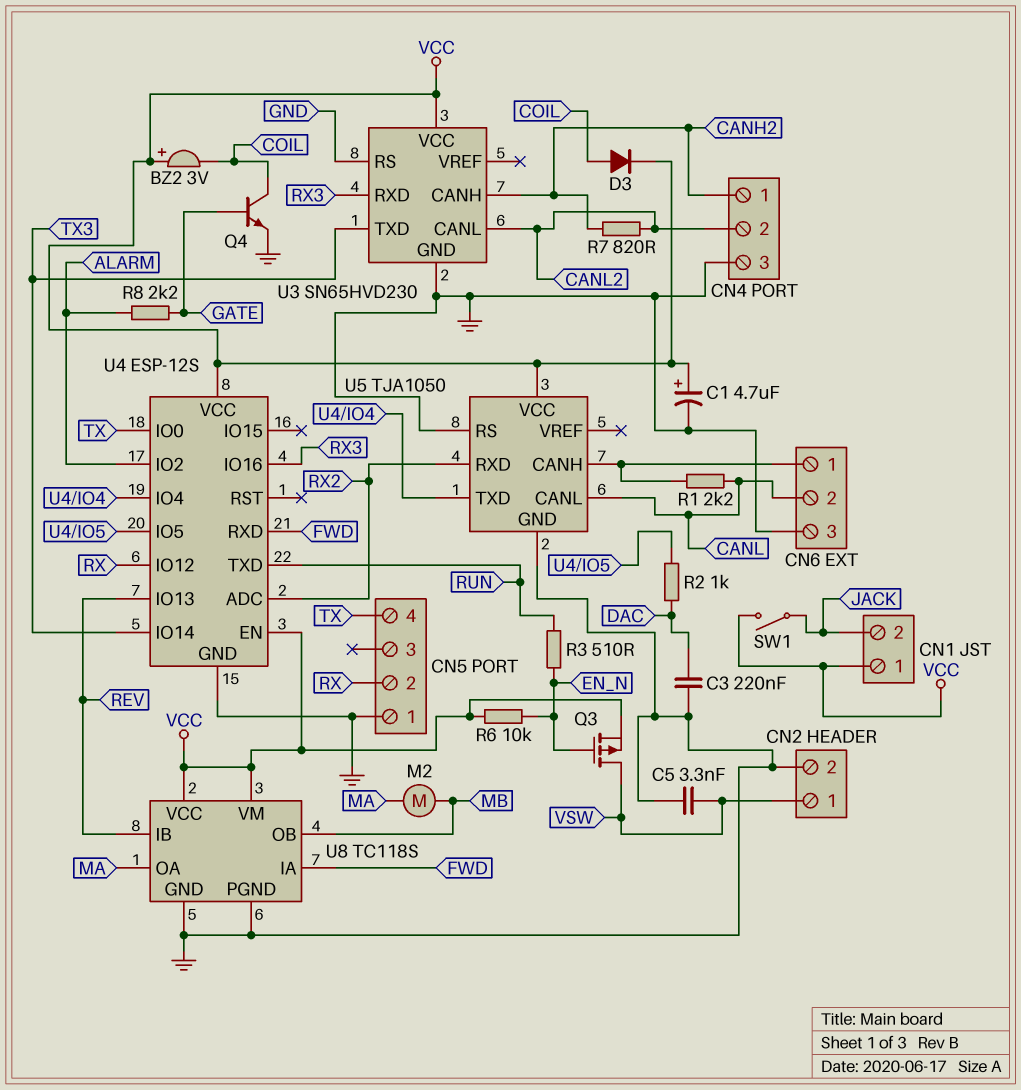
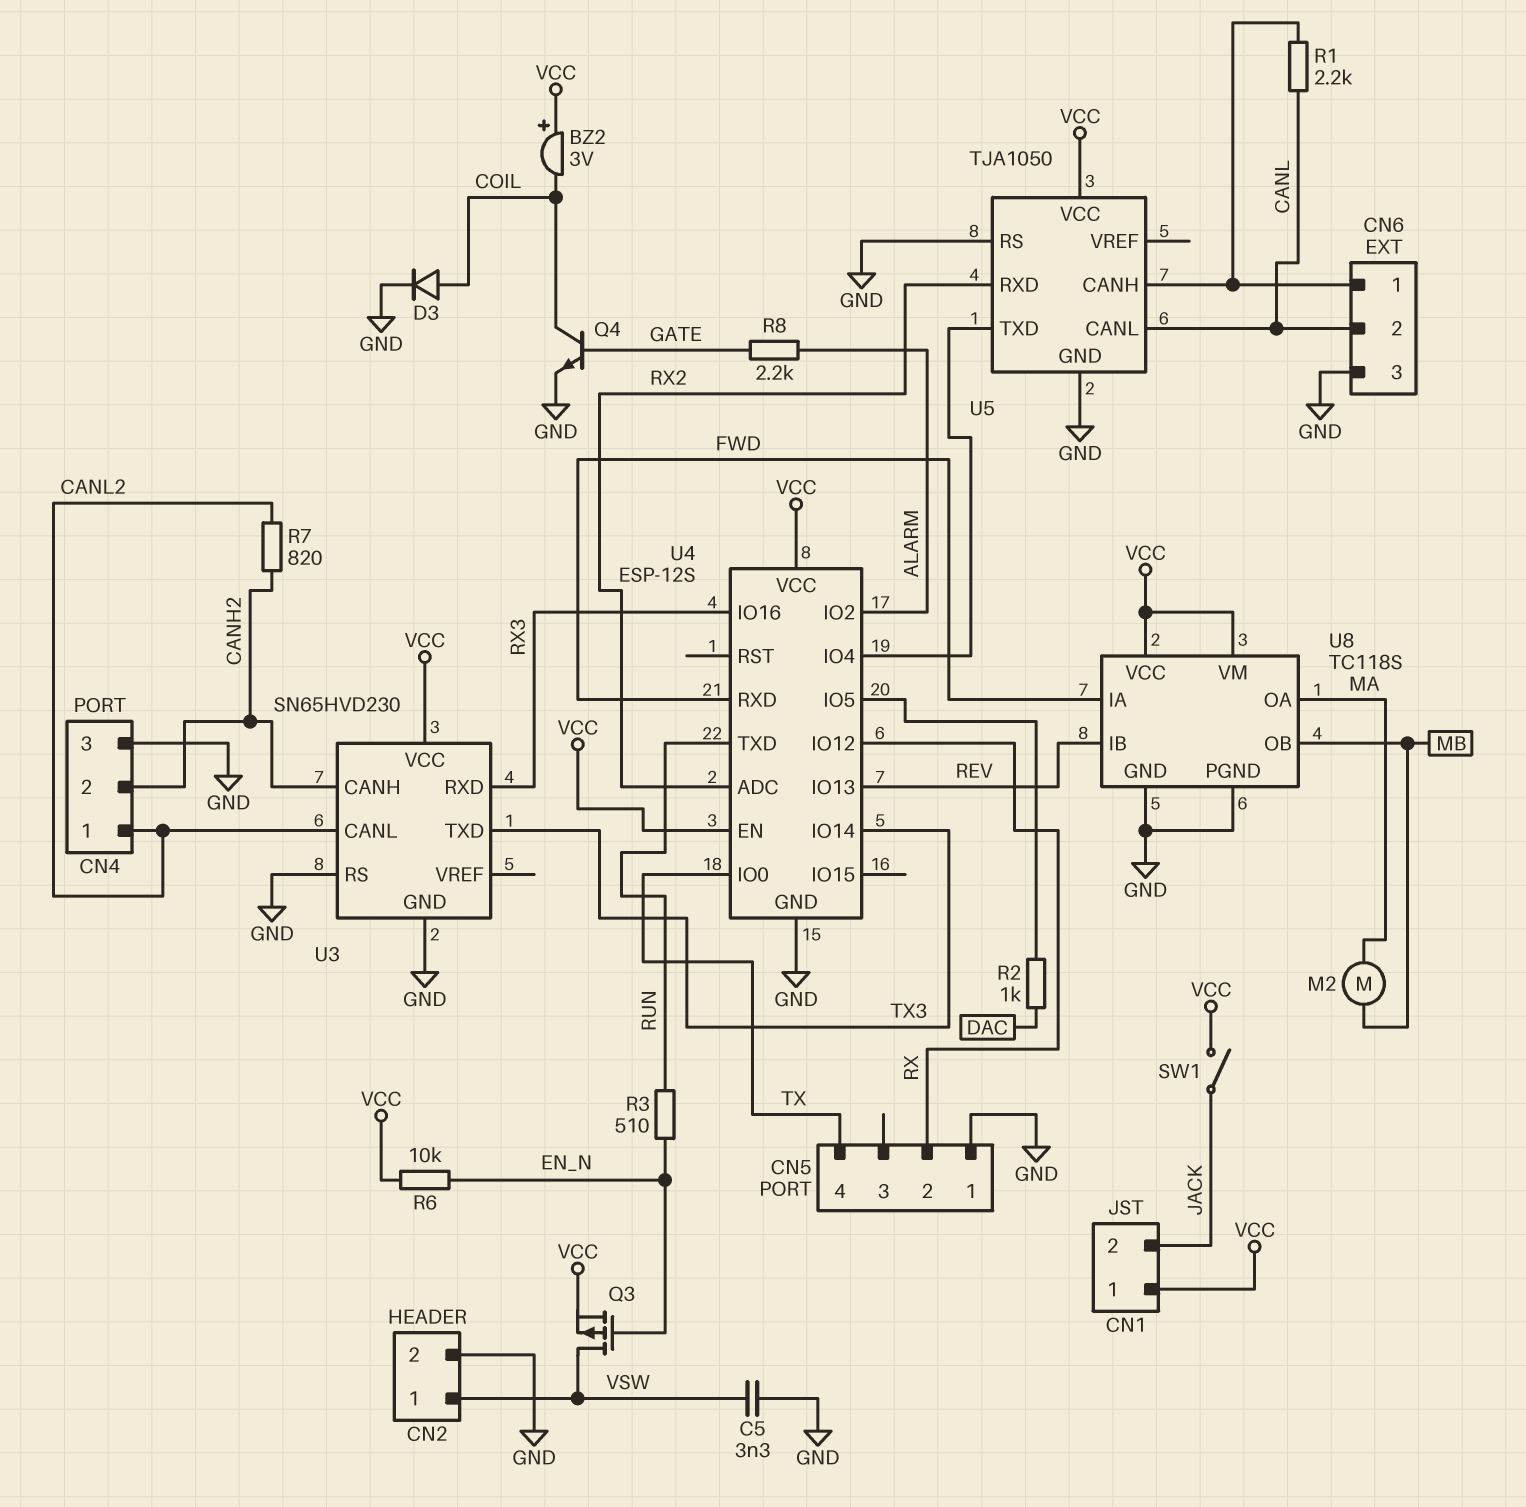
C1: 4.7uF (plus VCC, minus GND) -> none
C3: 220nF (DAC, GND) -> none
CN4 pin 1: CANH2 -> CANL2
CN4 pin 2: CANL2 -> CANH2
D3: diode (A COIL, K VCC) -> diode (A COIL, K GND)

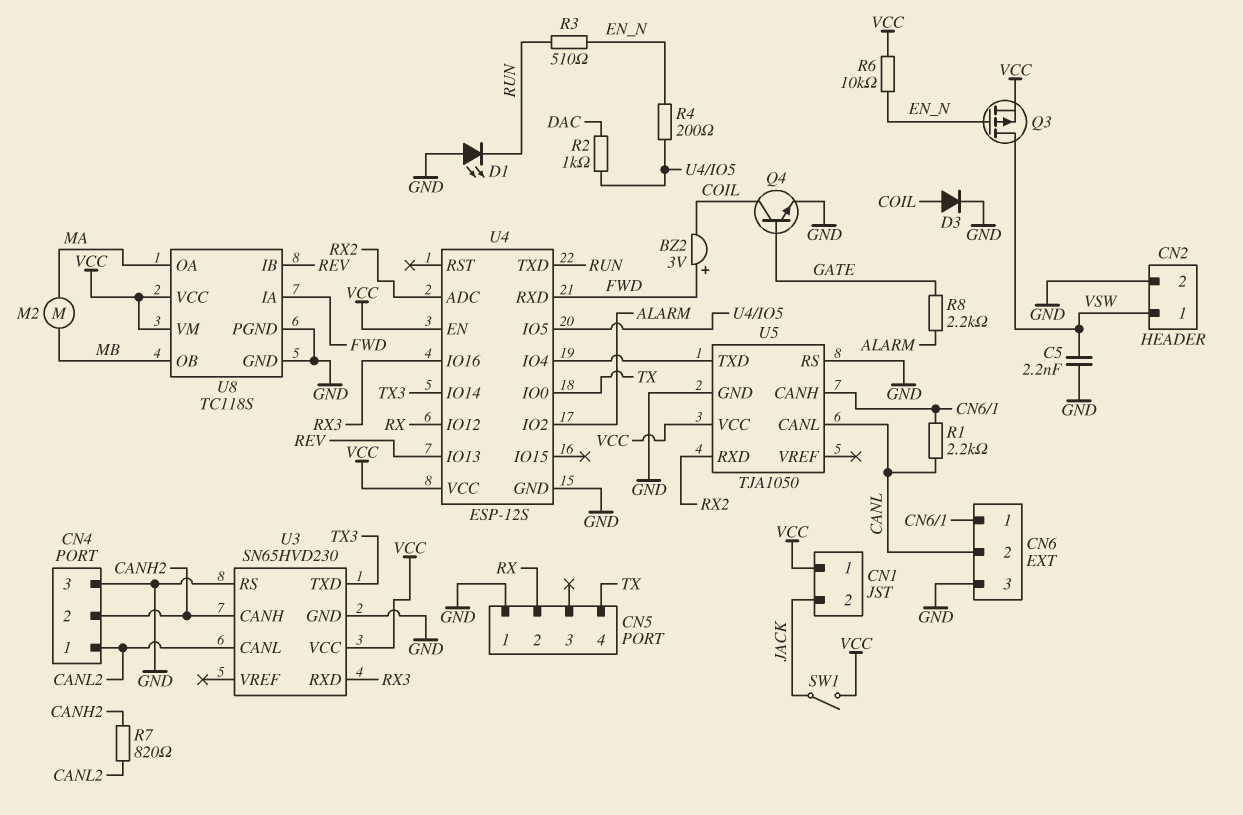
BZ2: buzzer 3V (plus VCC, minus COIL) -> buzzer 3V (plus FWD, minus COIL)
C5: 3.3nF (GND, VSW) -> 2.2nF (GND, VSW)
D1: none -> LED (A GND, K RUN)
R4: none -> 200 (EN_N, U4/IO5)

